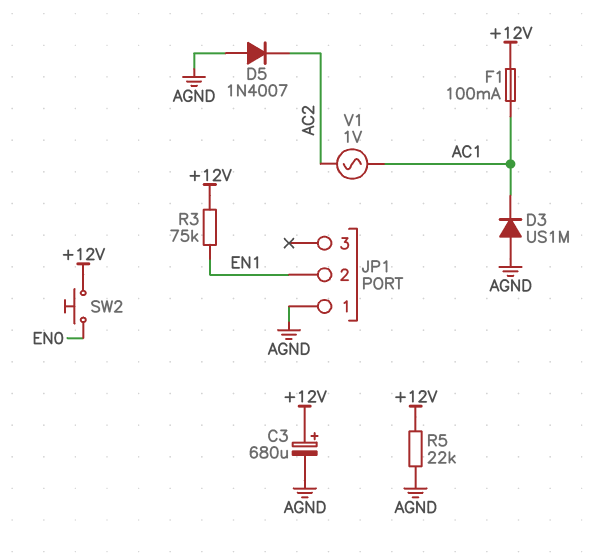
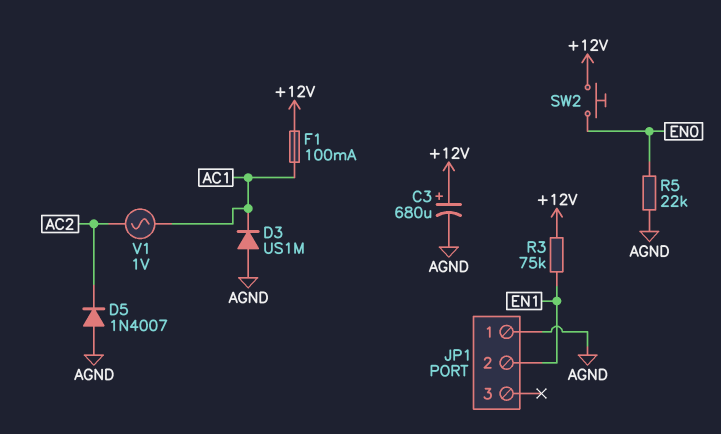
R5: 22k (+12V, AGND) -> 22k (AGND, EN0)

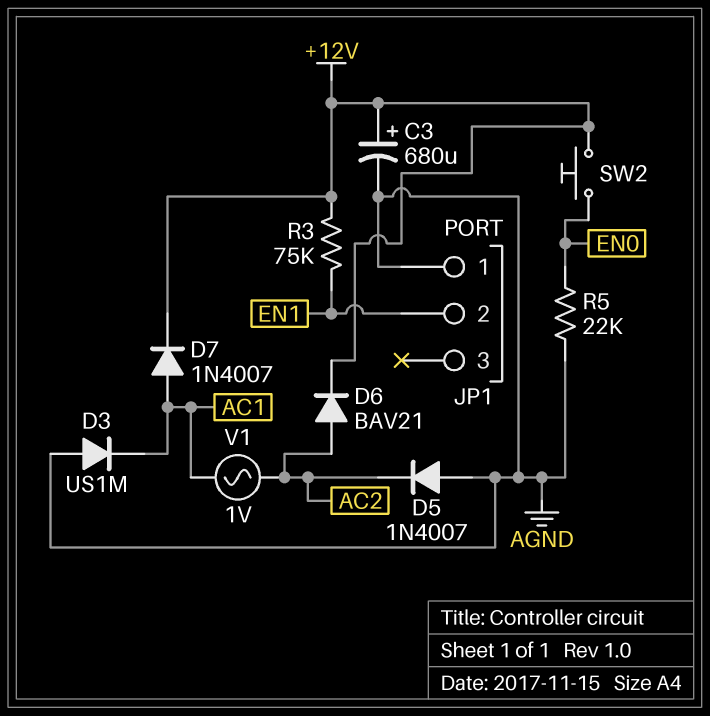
D6: none -> diode BAV21 (A AC2, K +12V)
D7: none -> diode 1N4007 (A AC1, K +12V)
F1: 100mA (+12V, AC1) -> none

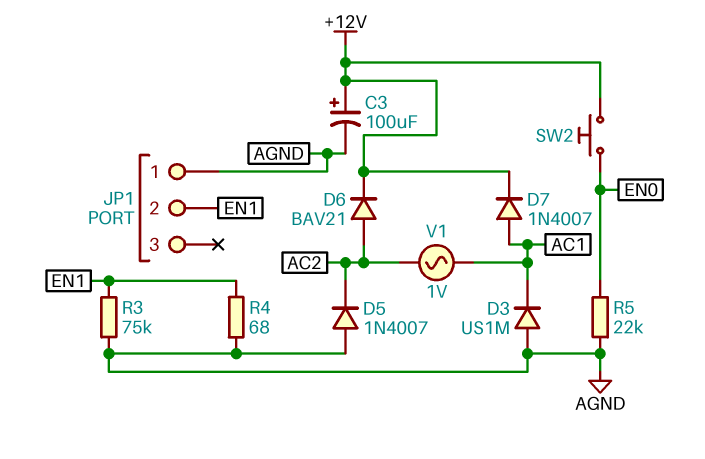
C3: 680uF (plus +12V, minus AGND) -> 100uF (plus +12V, minus AGND)
R3: 75k (+12V, EN1) -> 75k (AGND, EN1)
R4: none -> 68 (AGND, EN1)

